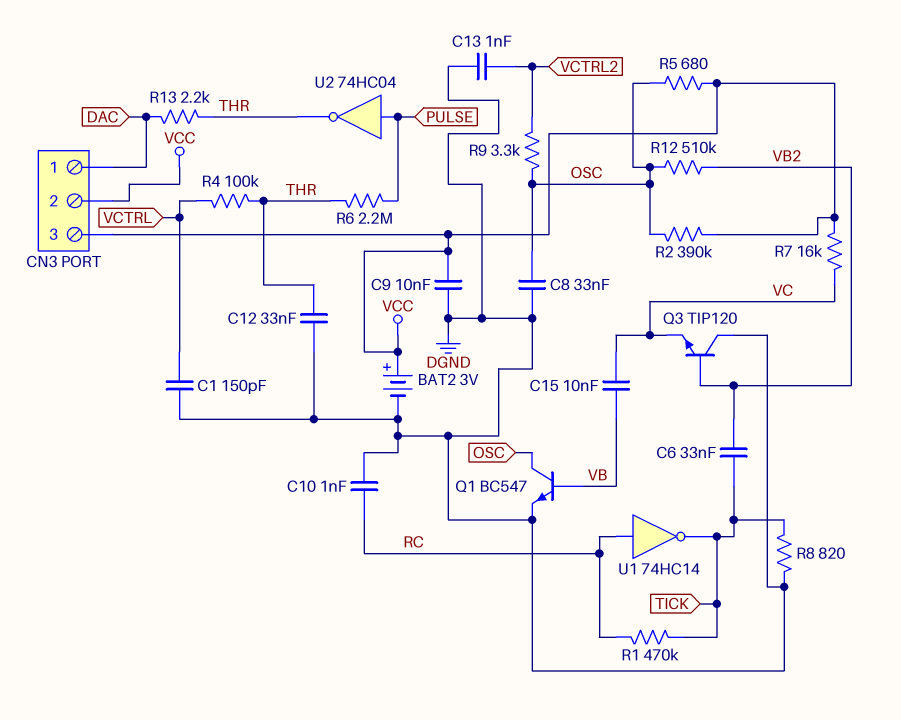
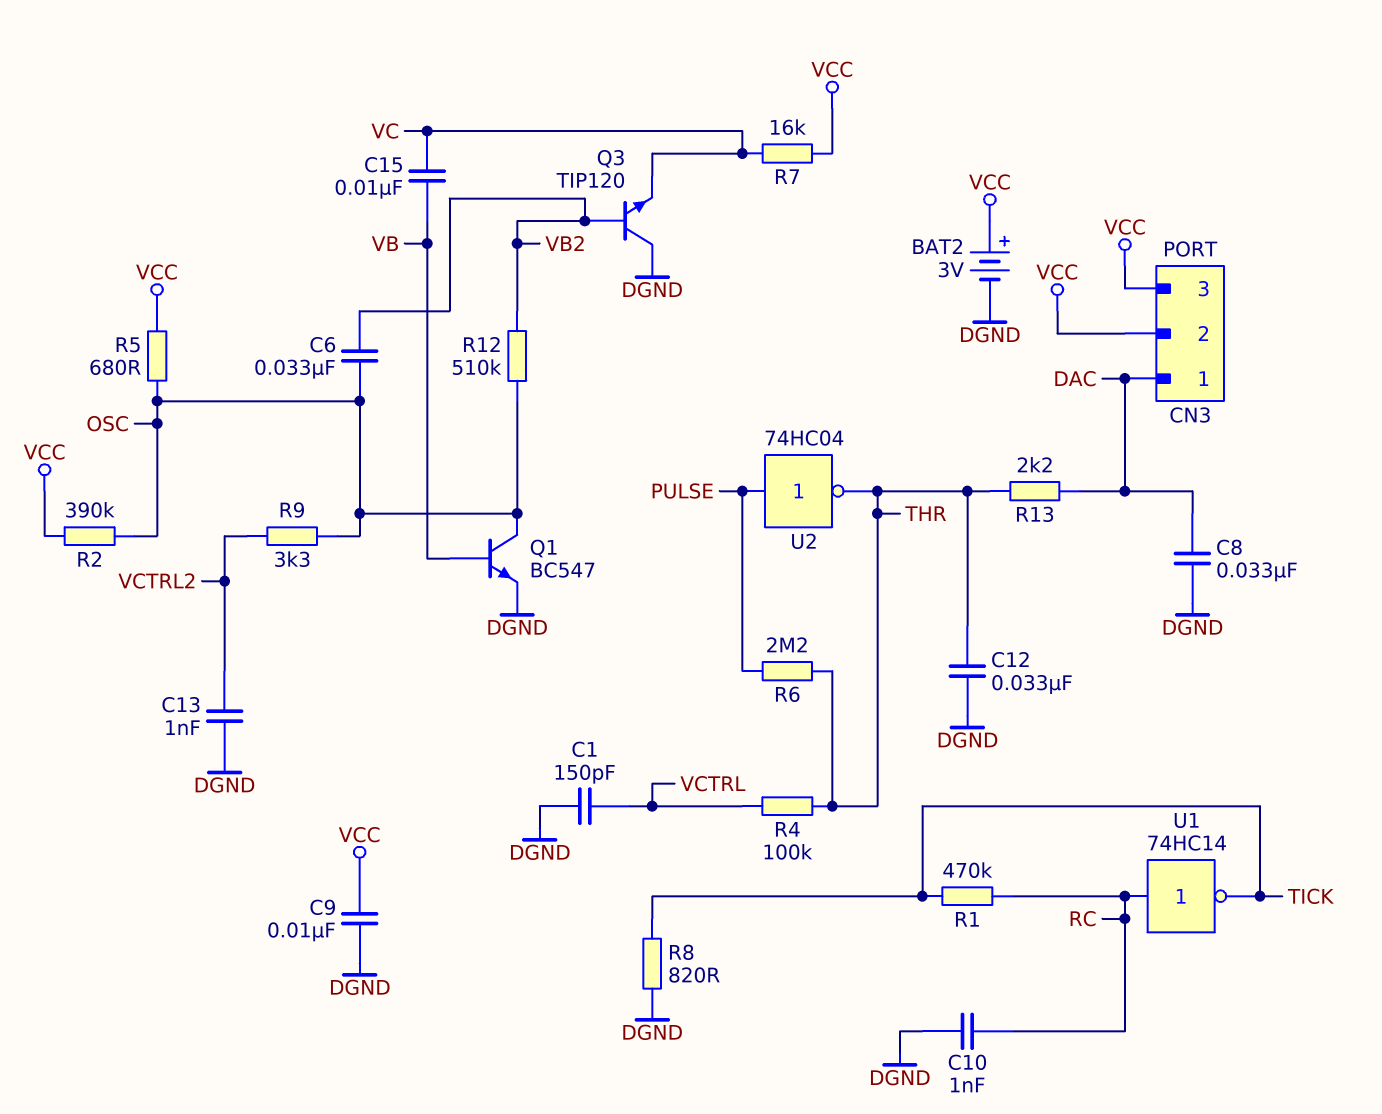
C6: 33nF (TICK, VB2) -> 33nF (OSC, VB2)
C8: 33nF (DGND, OSC) -> 33nF (DAC, DGND)

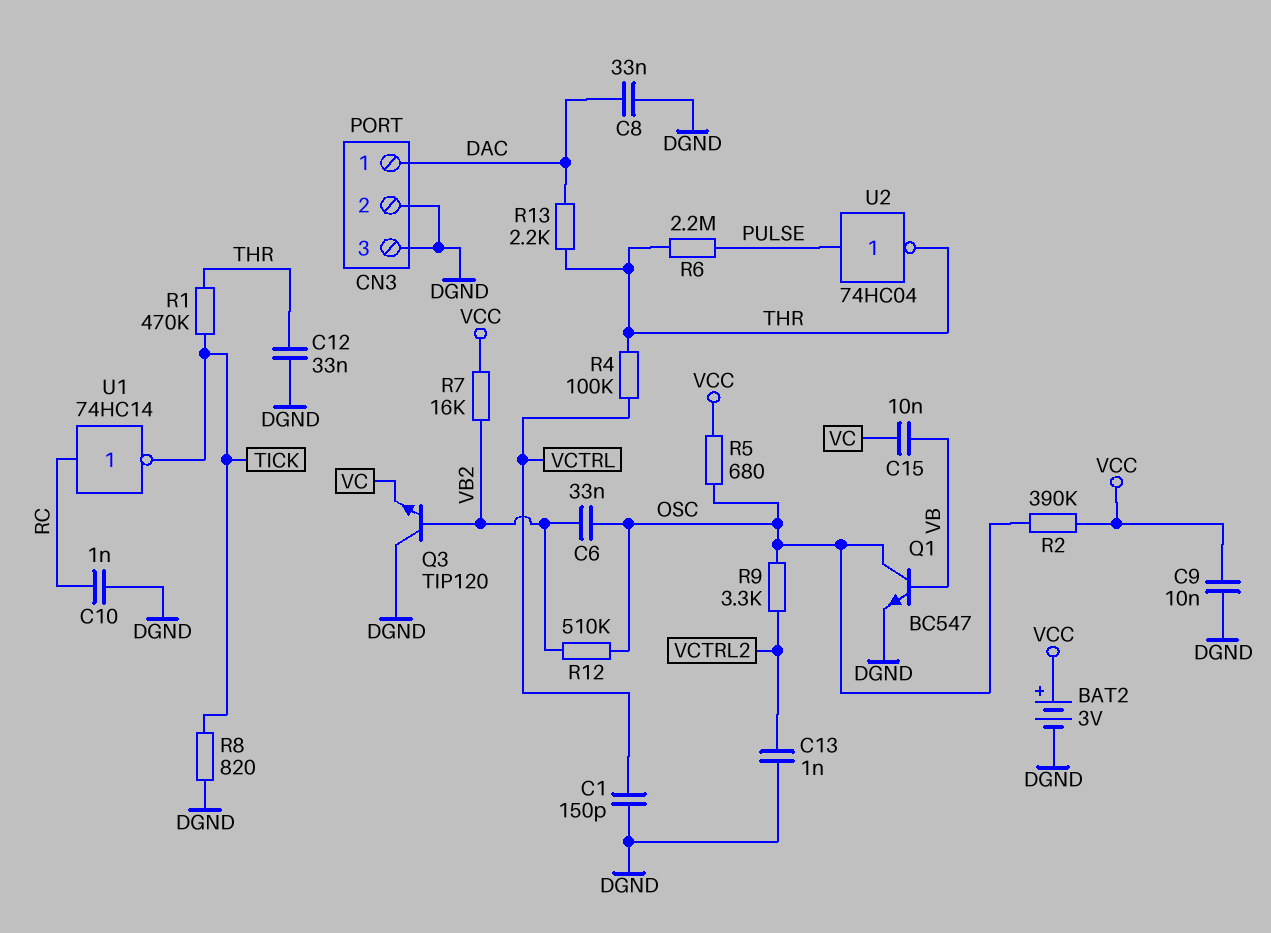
CN3 pin 2: VCC -> DGND
CN3 pin 3: VCC -> DGND
R1: 470k (RC, TICK) -> 470k (THR, TICK)
R7: 16k (VC, VCC) -> 16k (VB2, VCC)

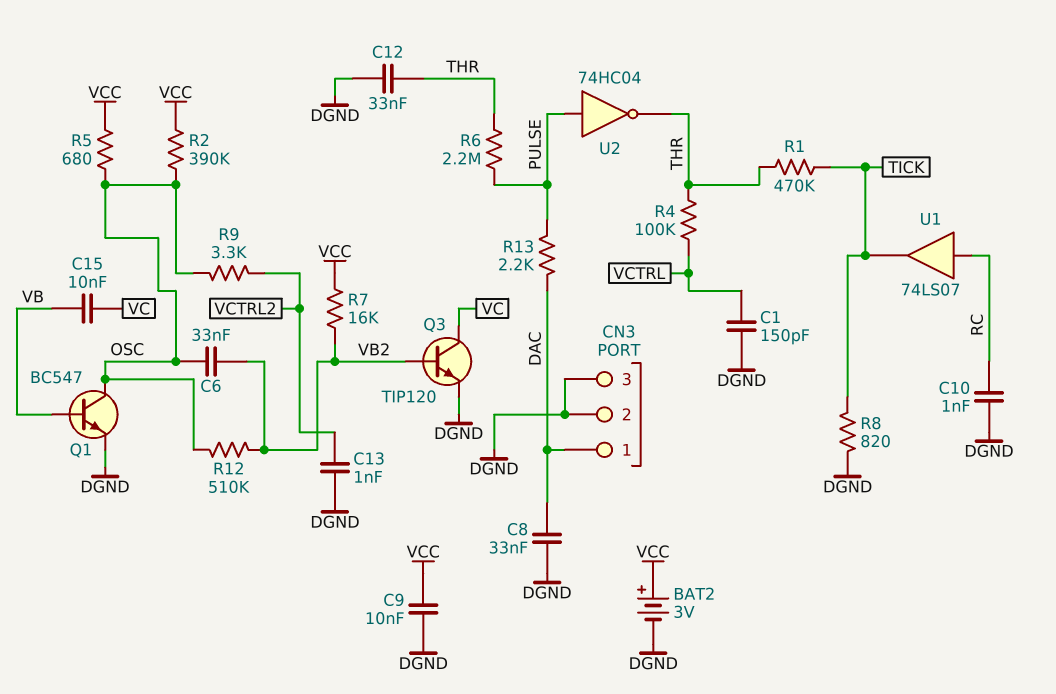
Q3: NPN TIP120 (B VB2, C DGND, E VC) -> NPN TIP120 (B VB2, C VC, E DGND)
R13: 2.2k (DAC, THR) -> 2.2k (DAC, PULSE)
U1: NOT 74HC14 (in RC, out TICK) -> buffer 74LS07 (in RC, out TICK)

